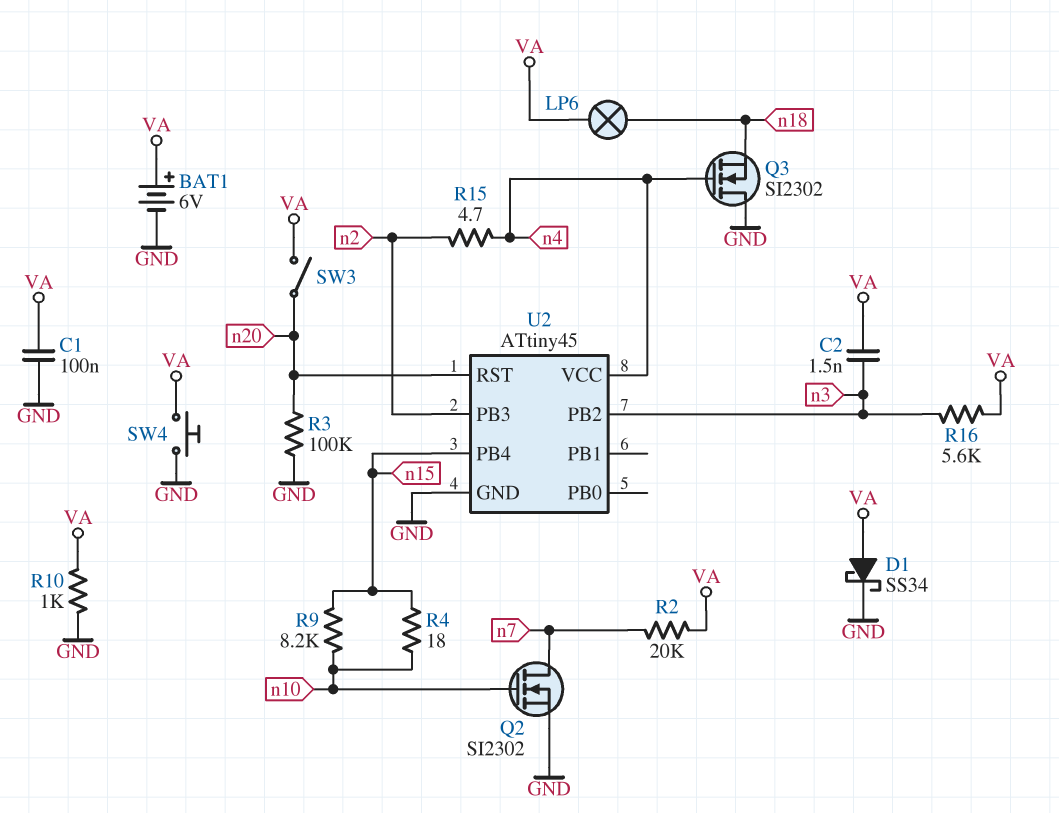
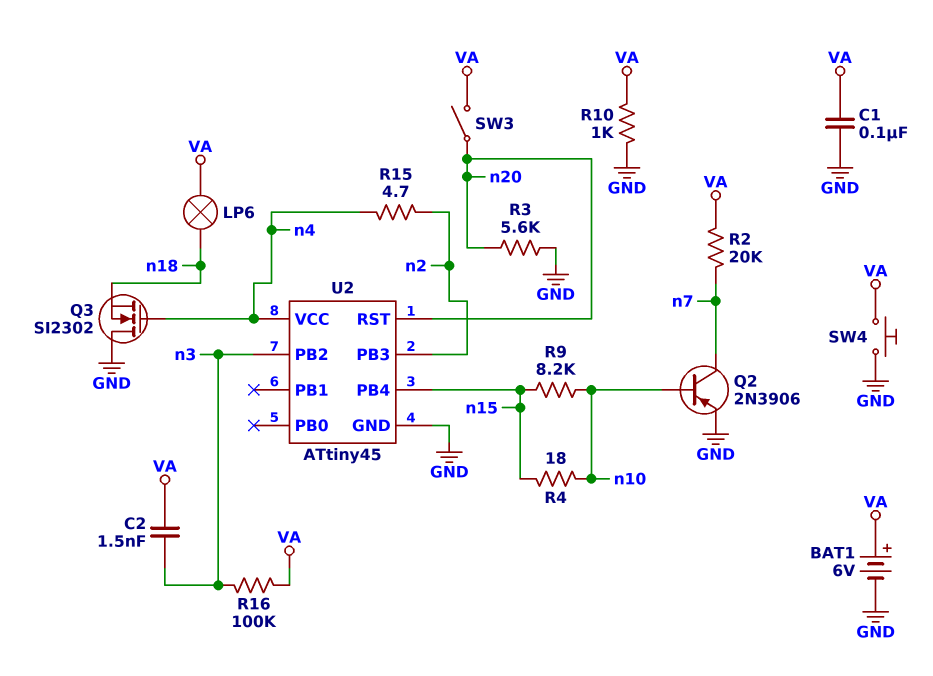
D1: schottky SS34 (A VA, K GND) -> none
Q2: NMOS SI2302 (G n10, D n7, S GND) -> PNP 2N3906 (B n10, C n7, E GND)
R3: 100k (GND, n20) -> 5.6k (GND, n20)
R16: 5.6k (VA, n3) -> 100k (VA, n3)

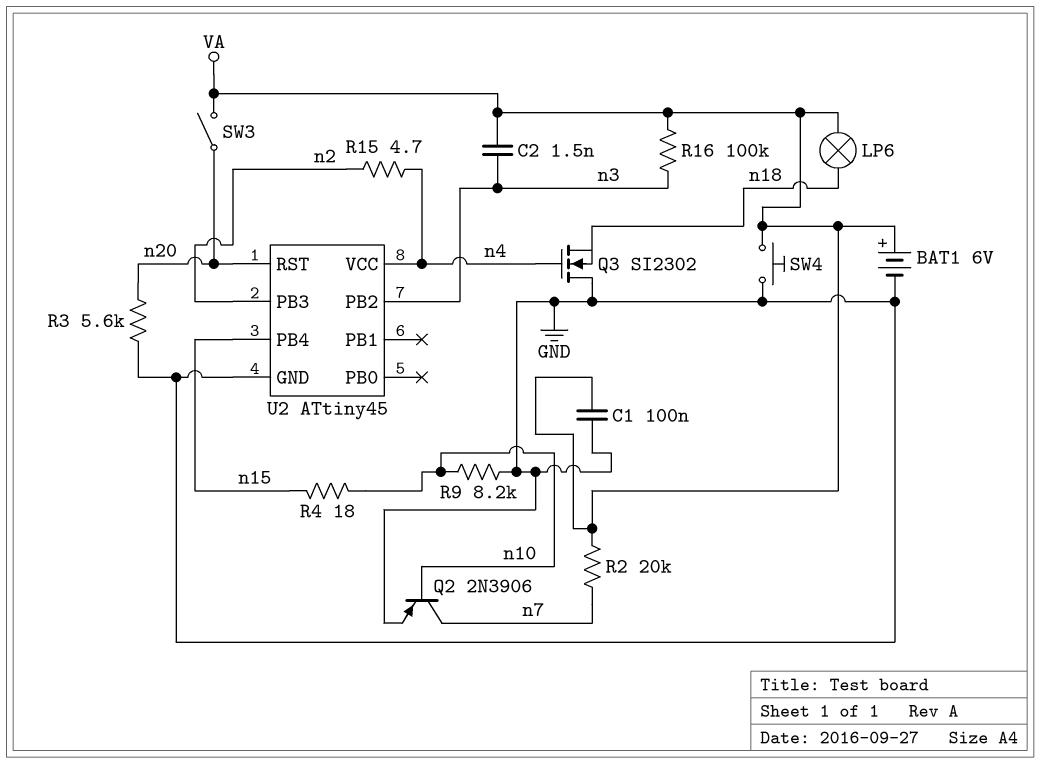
R9: 8.2k (n10, n15) -> 8.2k (GND, n10)
R10: 1k (GND, VA) -> none

